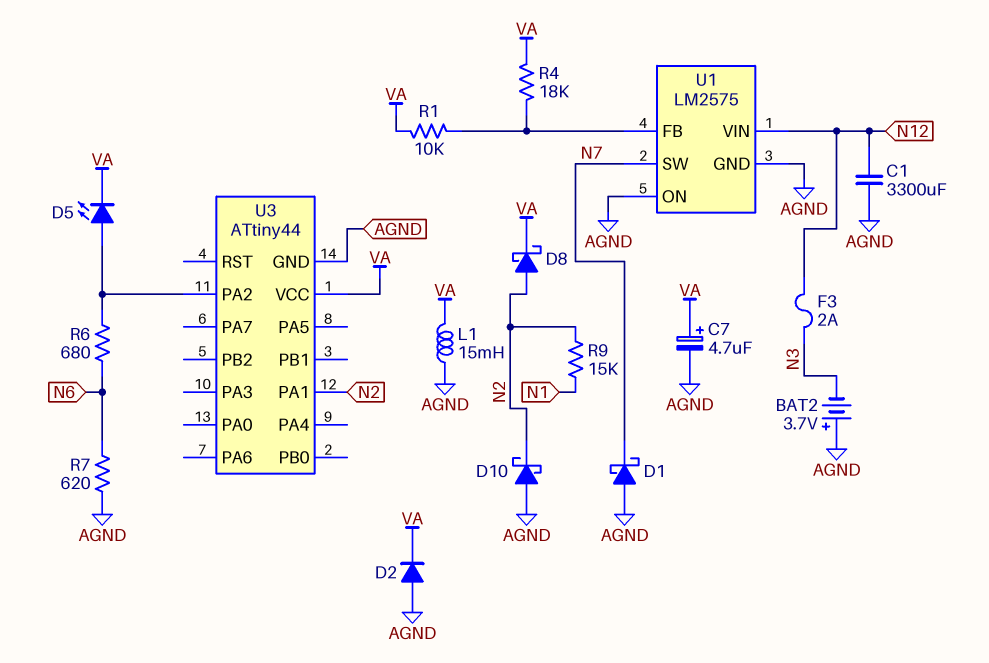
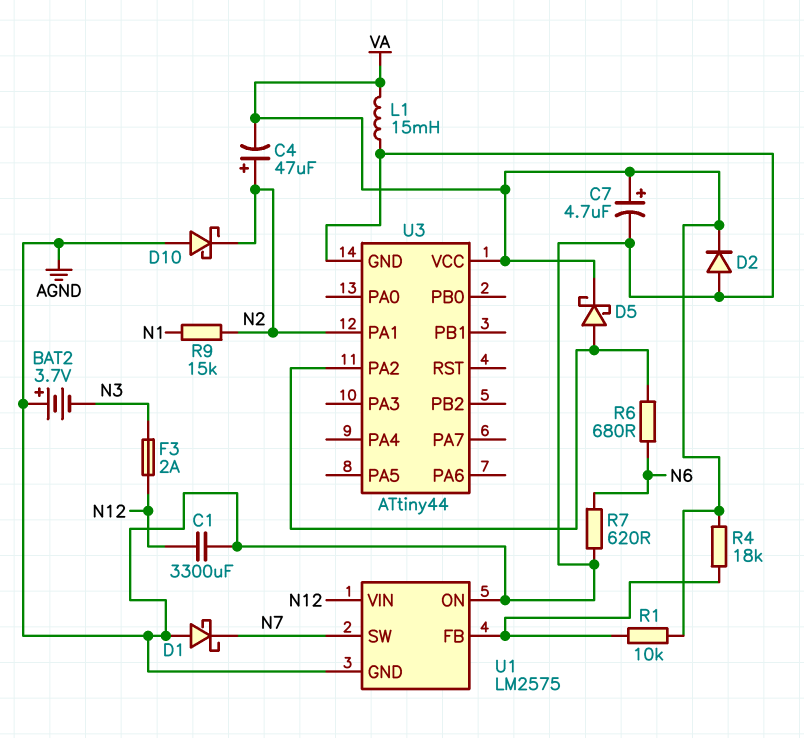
C4: none -> 47uF (plus N2, minus VA)
D5: LED (A U3/PA2, K VA) -> schottky (A U3/PA2, K VA)
D8: schottky (A N2, K VA) -> none

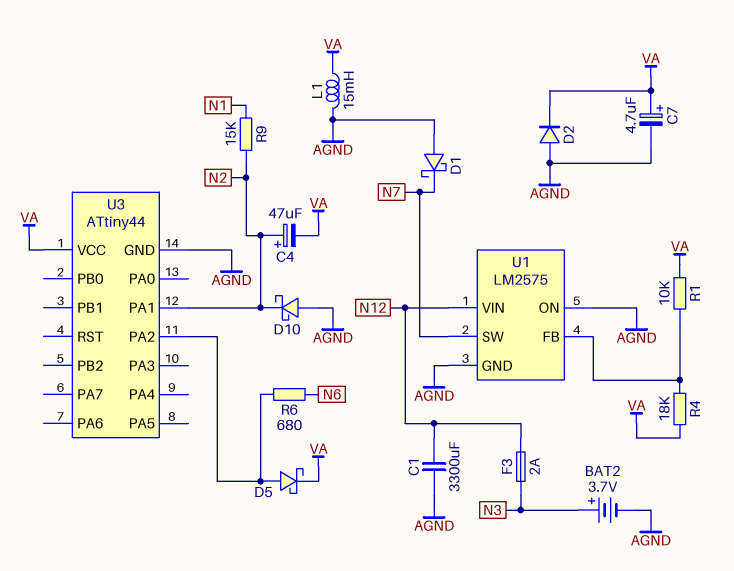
BAT2: 3.7V (plus AGND, minus N3) -> 3.7V (plus N3, minus AGND)
R7: 620 (AGND, N6) -> none

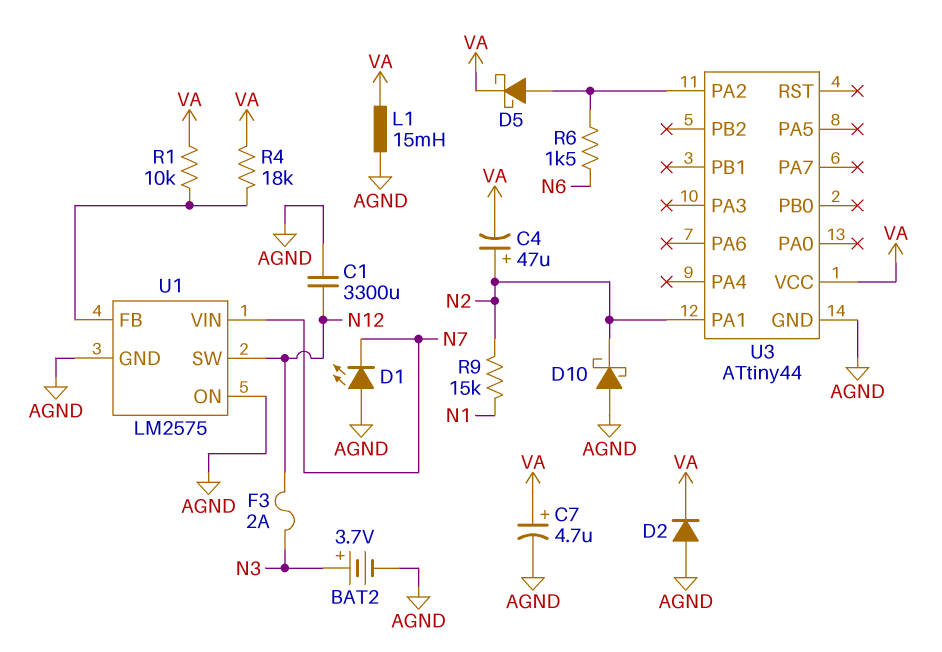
D1: schottky (A AGND, K N7) -> LED (A AGND, K N7)
R6: 680 (N6, U3/PA2) -> 1.5k (N6, U3/PA2)
U1 pin SW: N7 -> N12
U1 pin VIN: N12 -> N7

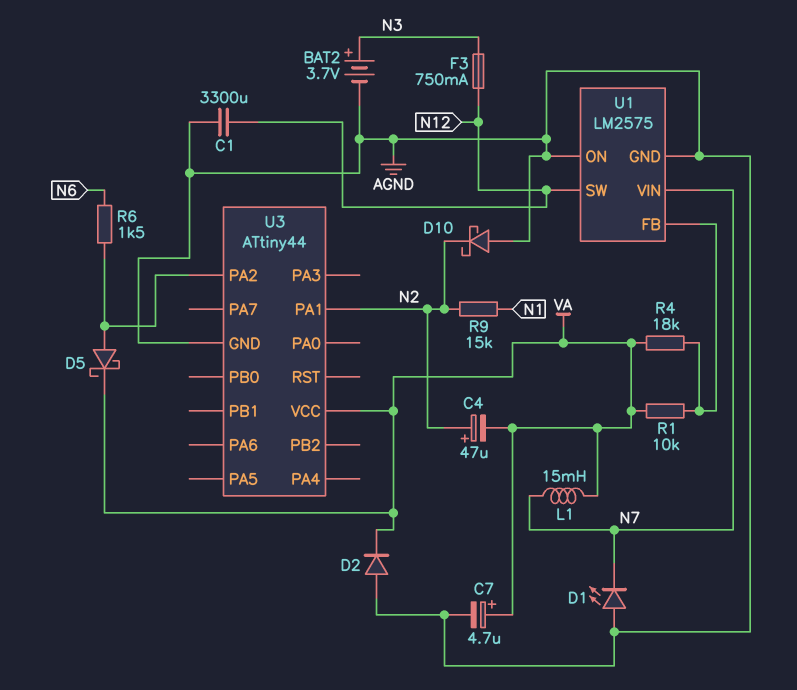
F3: 2A (N3, N12) -> 750mA (N3, N12)
L1: 15mH (AGND, VA) -> 15mH (N7, VA)

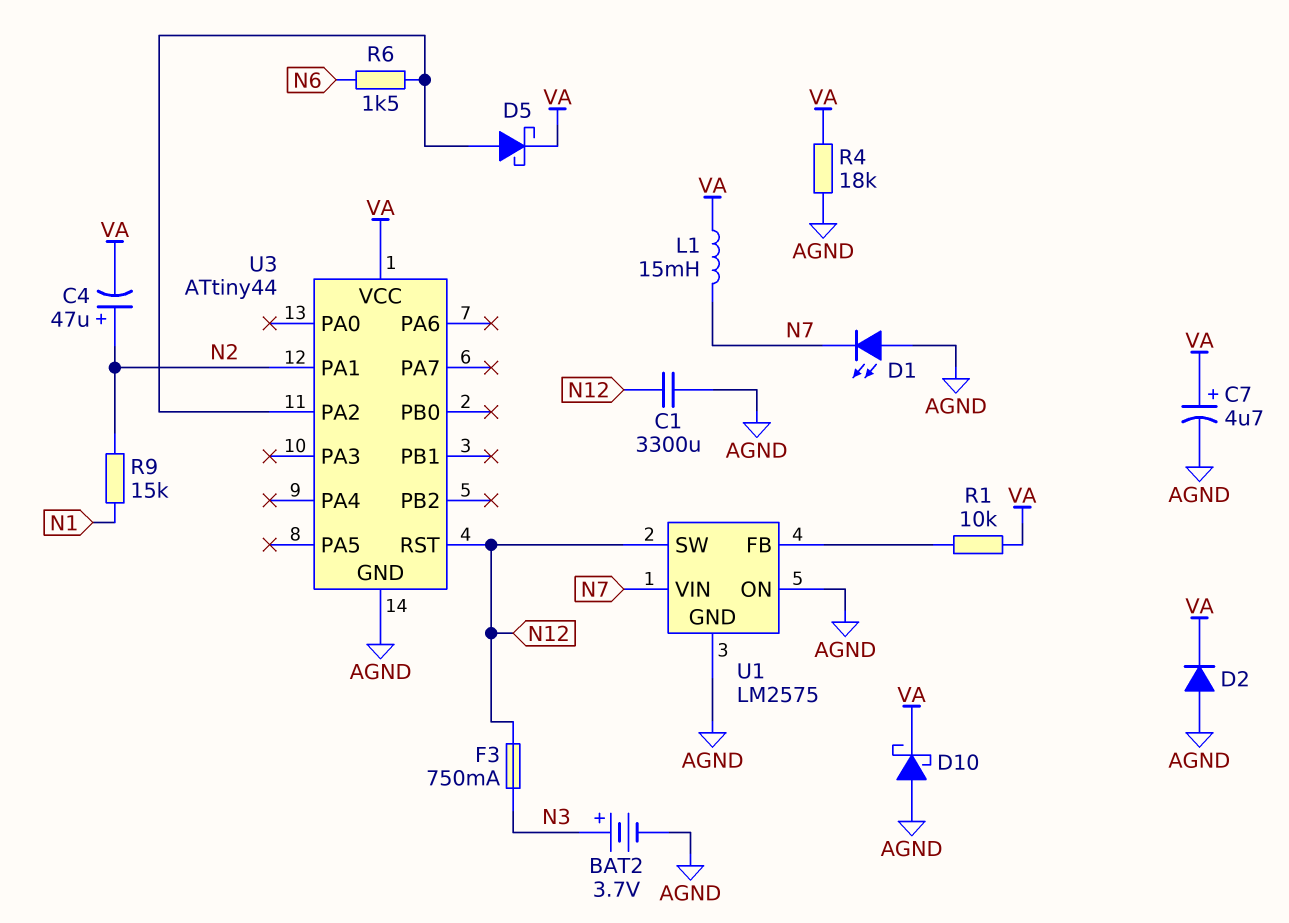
D10: schottky (A AGND, K N2) -> schottky (A AGND, K VA)
R4: 18k (U1/FB, VA) -> 18k (AGND, VA)
U3 pin RST: none -> N12

